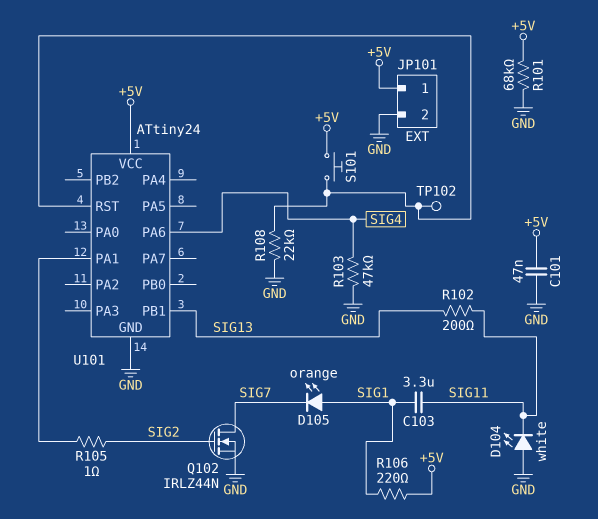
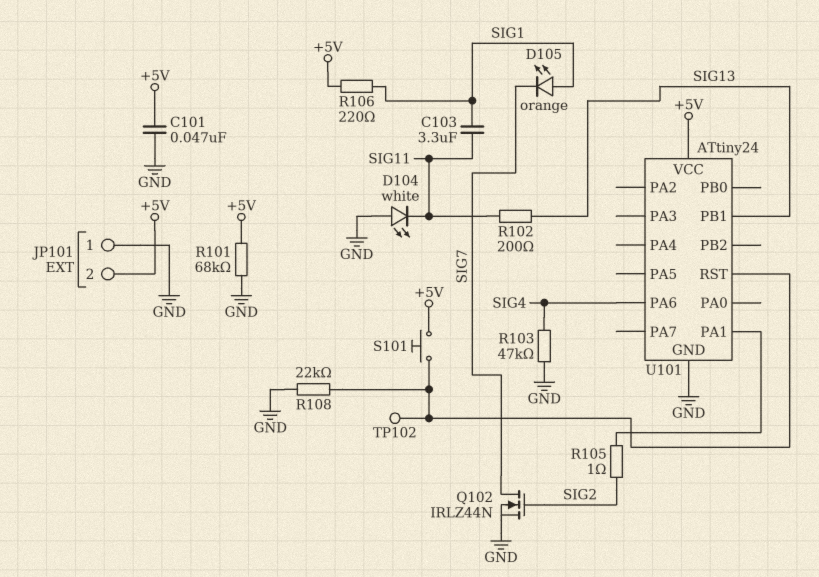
JP101 pin 1: +5V -> GND
JP101 pin 2: GND -> +5V

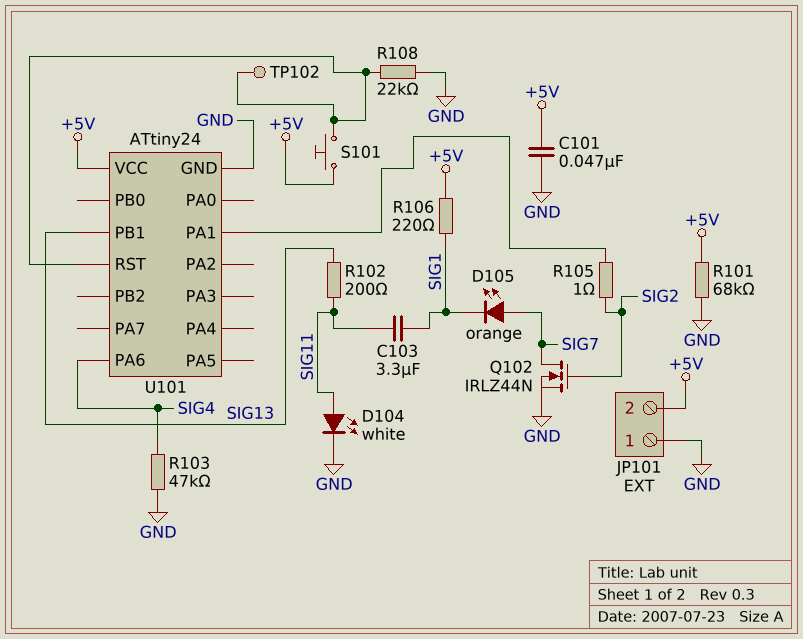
D104: LED white (A GND, K SIG11) -> LED white (A SIG11, K GND)
D105: LED orange (A SIG1, K SIG7) -> LED orange (A SIG7, K SIG1)

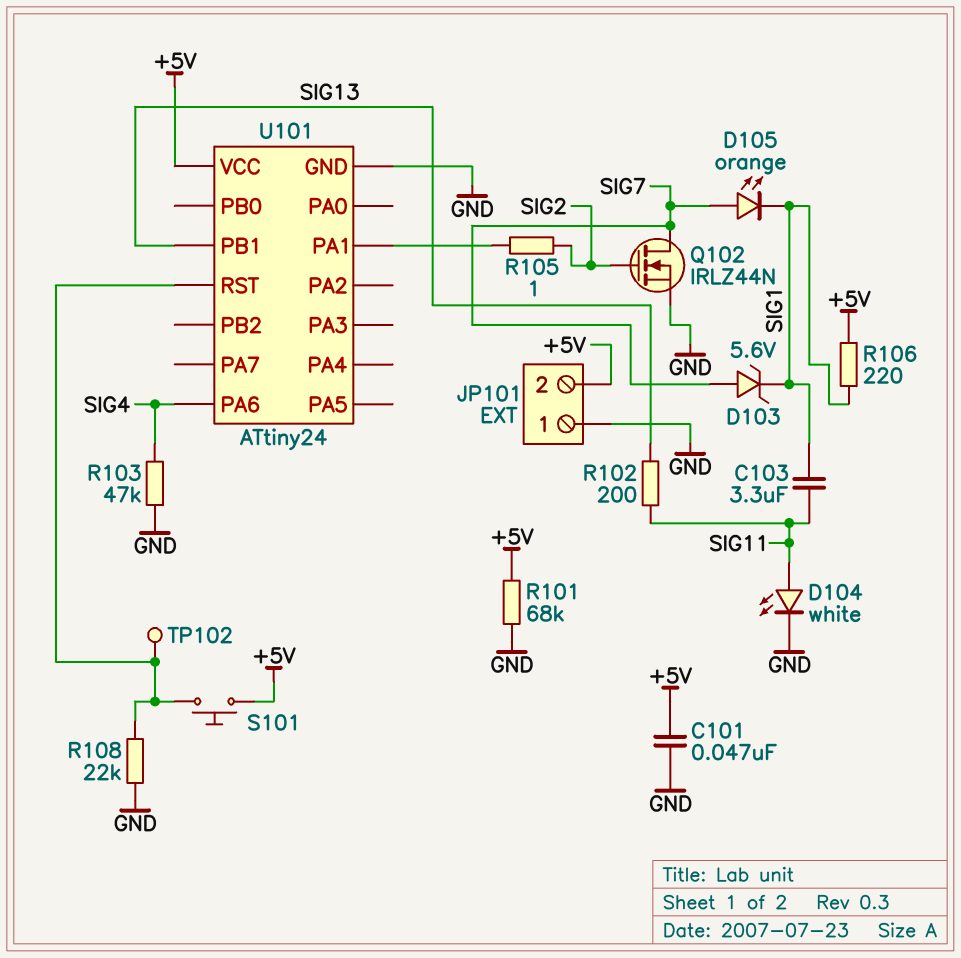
D103: none -> zener 5.6V (A SIG7, K SIG1)

